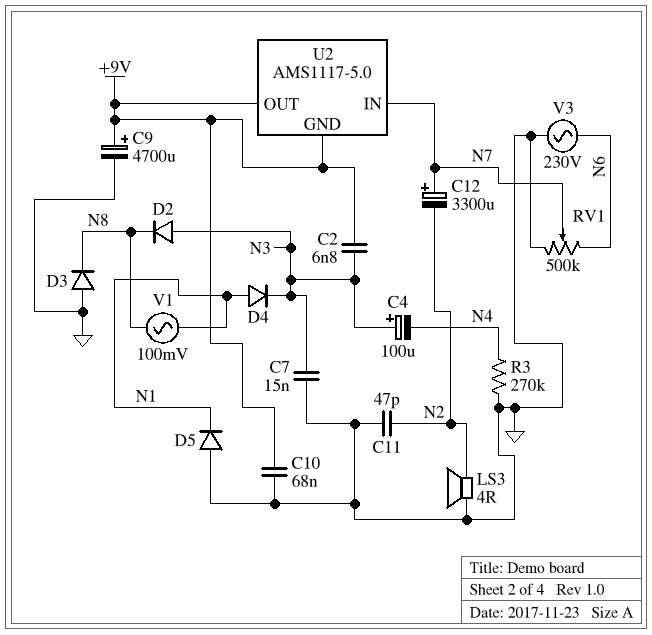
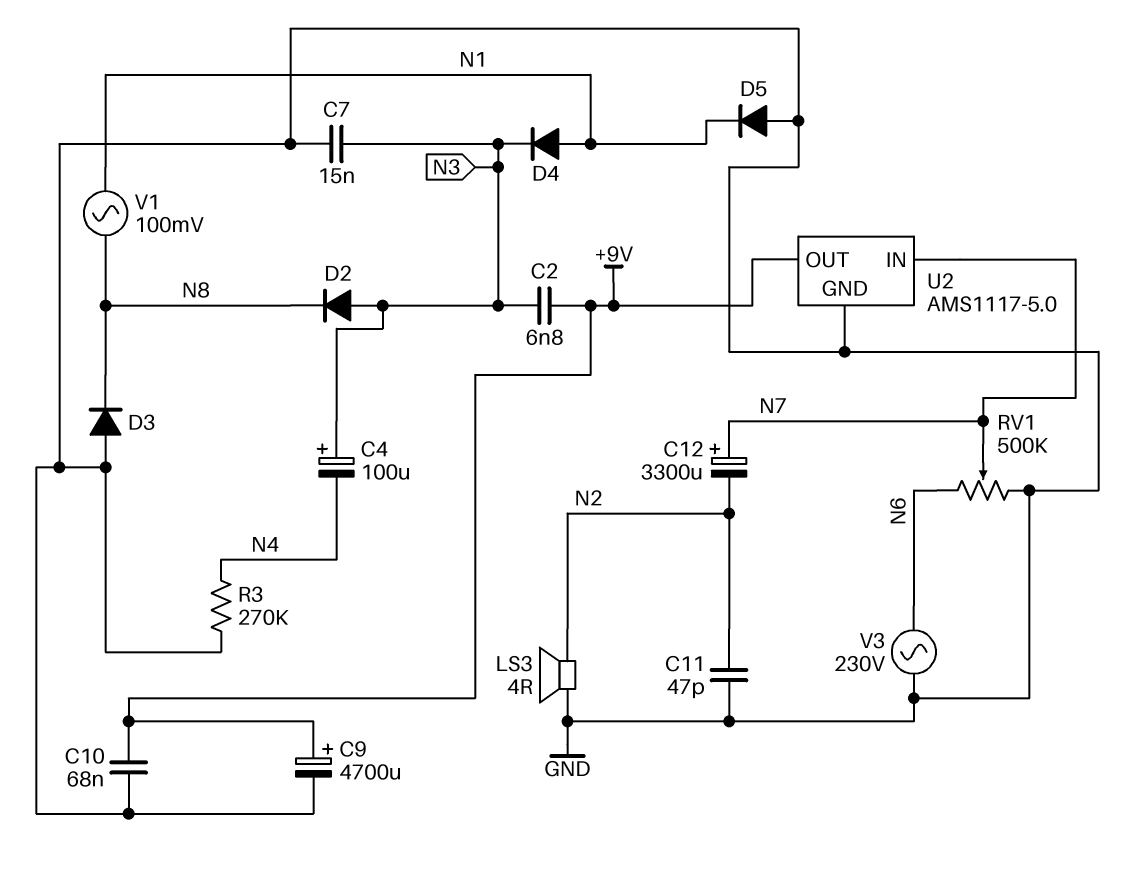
U2 pin GND: +9V -> GND

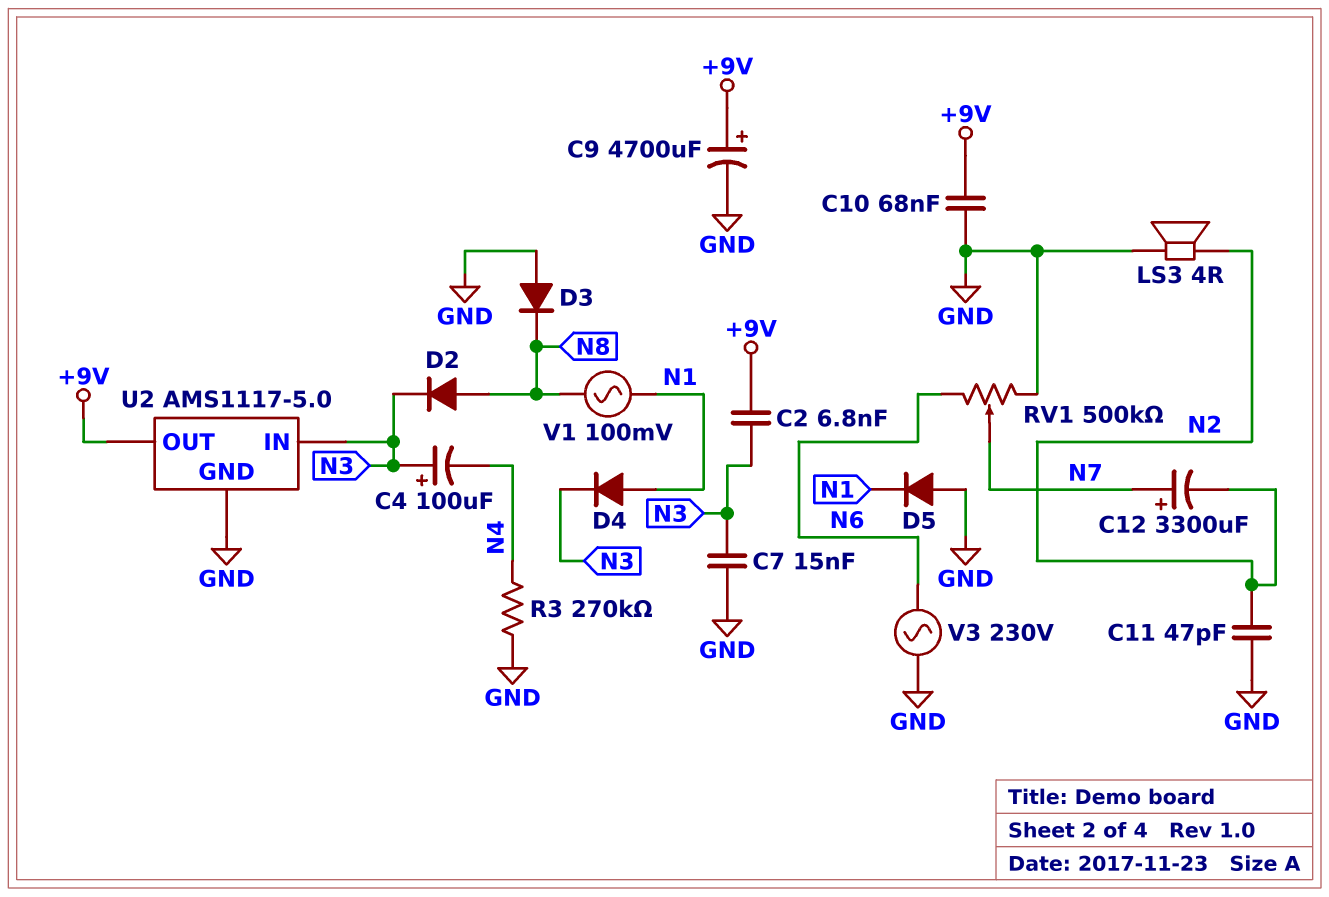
D2: diode (A N3, K N8) -> diode (A N8, K N3)
U2 pin IN: N7 -> N3

